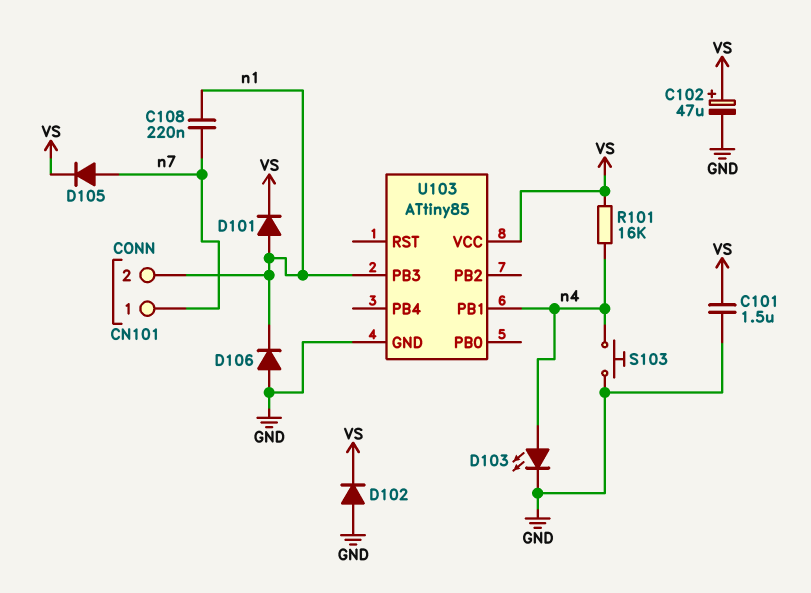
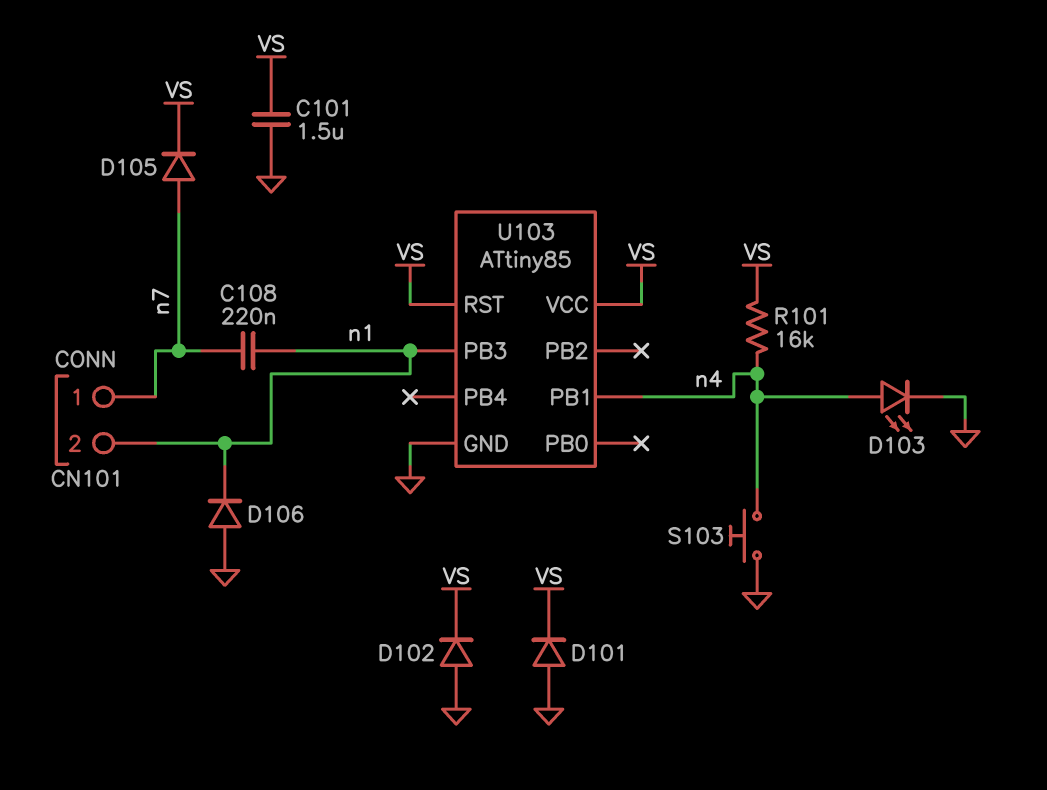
C102: 47uF (plus VS, minus GND) -> none
D101: diode (A n1, K VS) -> diode (A GND, K VS)
U103 pin RST: none -> VS

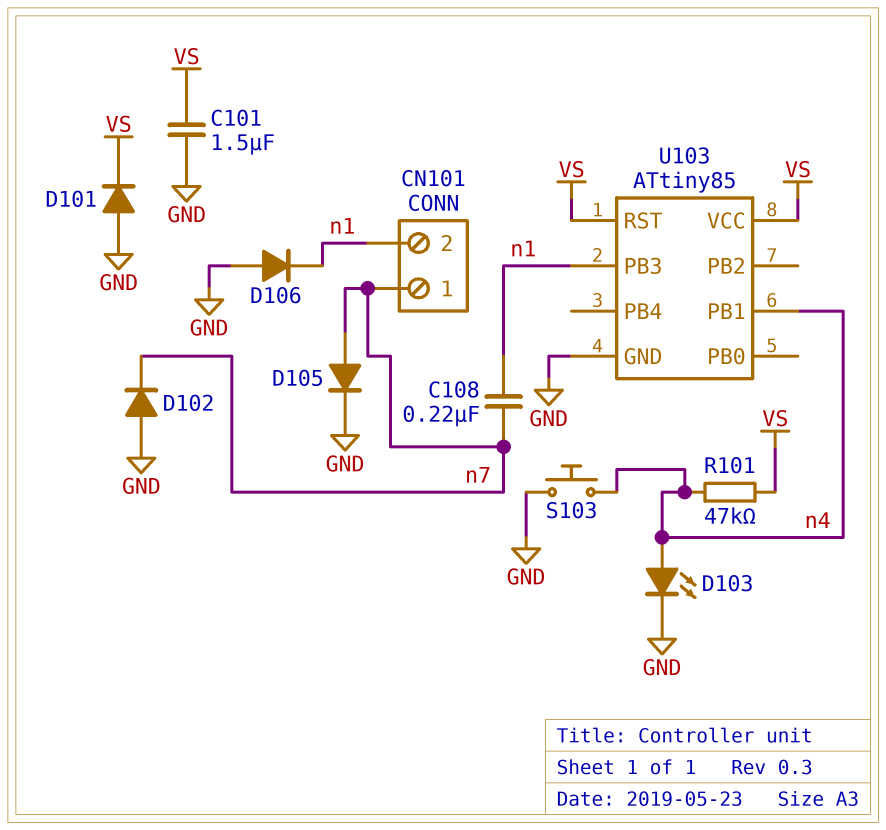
D102: diode (A GND, K VS) -> diode (A GND, K n7)
D105: diode (A n7, K VS) -> diode (A n7, K GND)
R101: 16k (VS, n4) -> 47k (VS, n4)

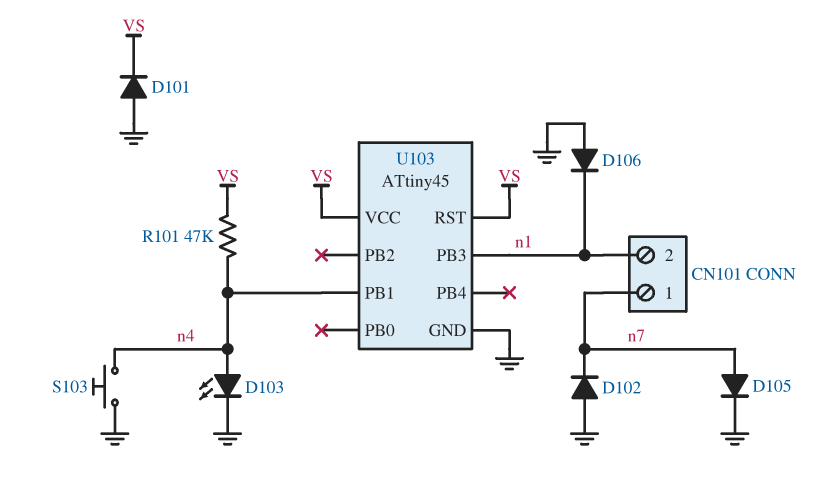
C101: 1.5uF (GND, VS) -> none
C108: 220nF (n1, n7) -> none
U103: ATtiny85 -> ATtiny45

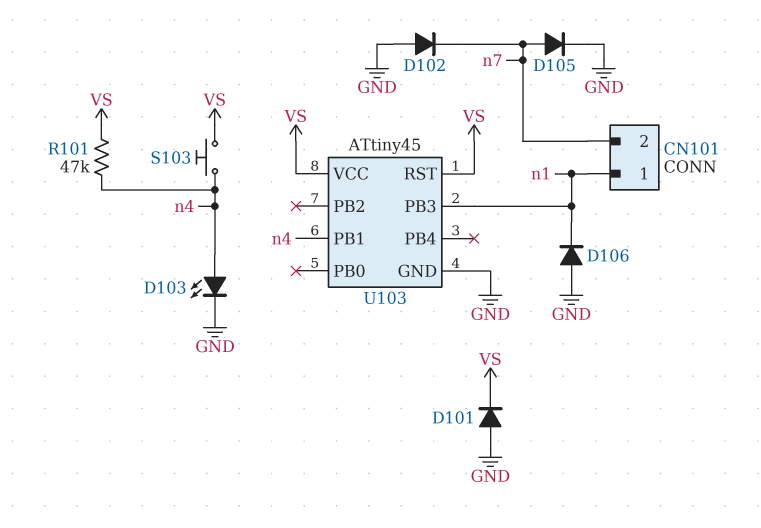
CN101 pin 1: n7 -> n1
CN101 pin 2: n1 -> n7
S103: button (GND, n4) -> button (VS, n4)

